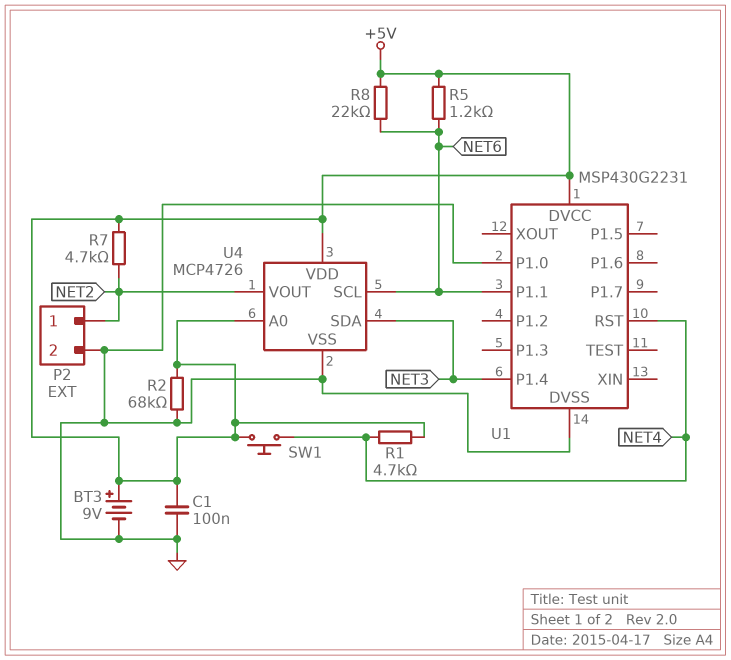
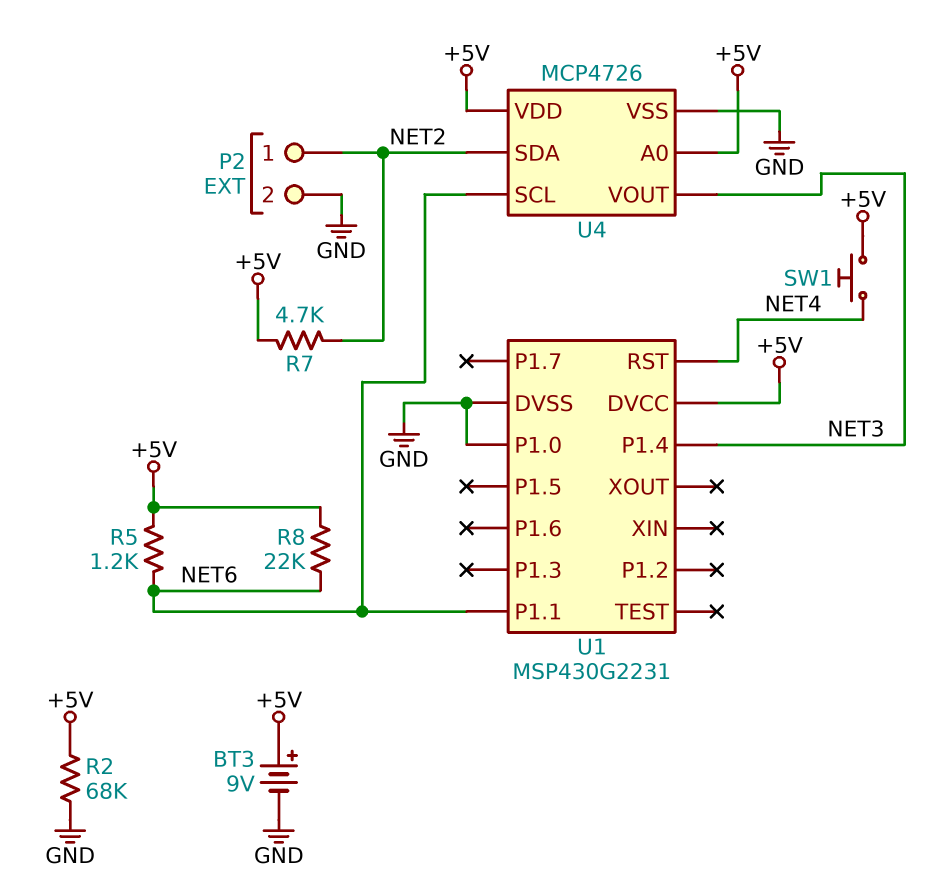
C1: 100nF (+5V, GND) -> none
R1: 4.7k (+5V, NET4) -> none
U4 pin SDA: NET3 -> NET2
U4 pin VOUT: NET2 -> NET3

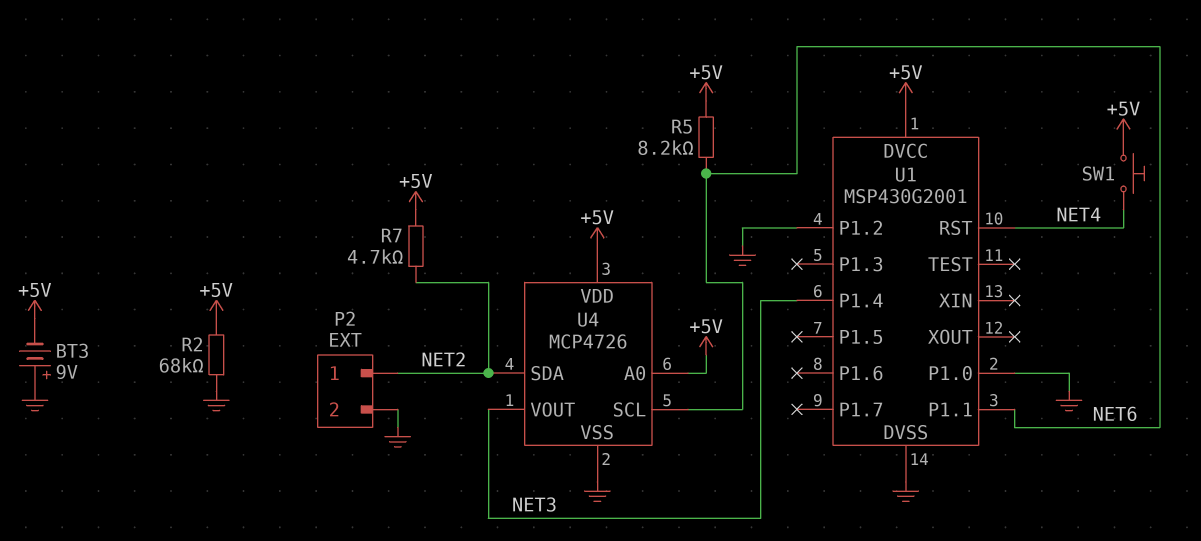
BT3: 9V (plus +5V, minus GND) -> 9V (plus GND, minus +5V)
R5: 1.2k (+5V, NET6) -> 8.2k (+5V, NET6)
R8: 22k (+5V, NET6) -> none
U1: MSP430G2231 -> MSP430G2001
U1 pin P1.2: none -> GND

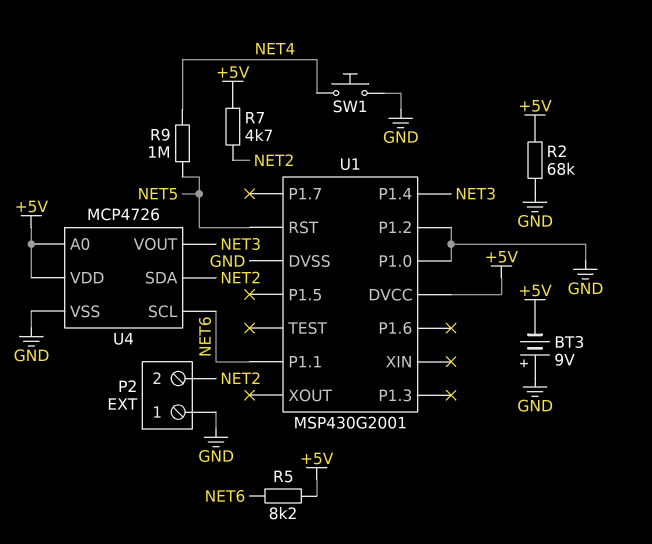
P2 pin 1: NET2 -> GND
P2 pin 2: GND -> NET2
R9: none -> 1M (NET4, NET5)
SW1: button (+5V, NET4) -> button (GND, NET4)
U1 pin RST: NET4 -> NET5

